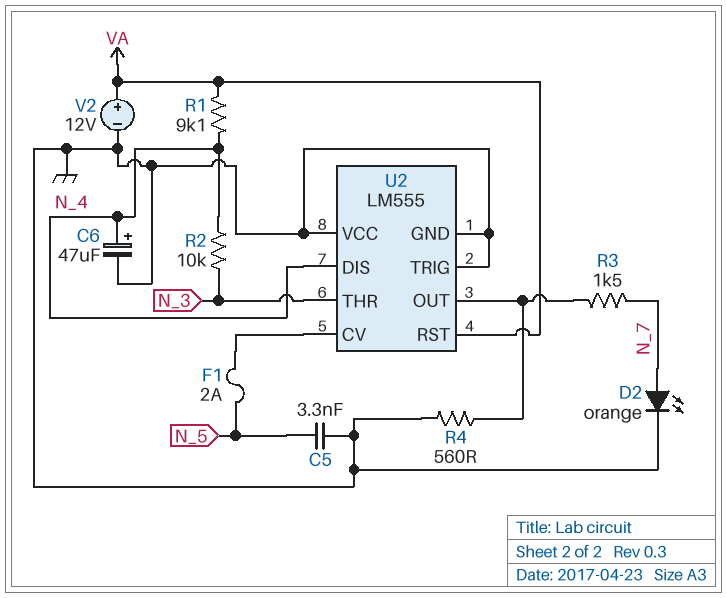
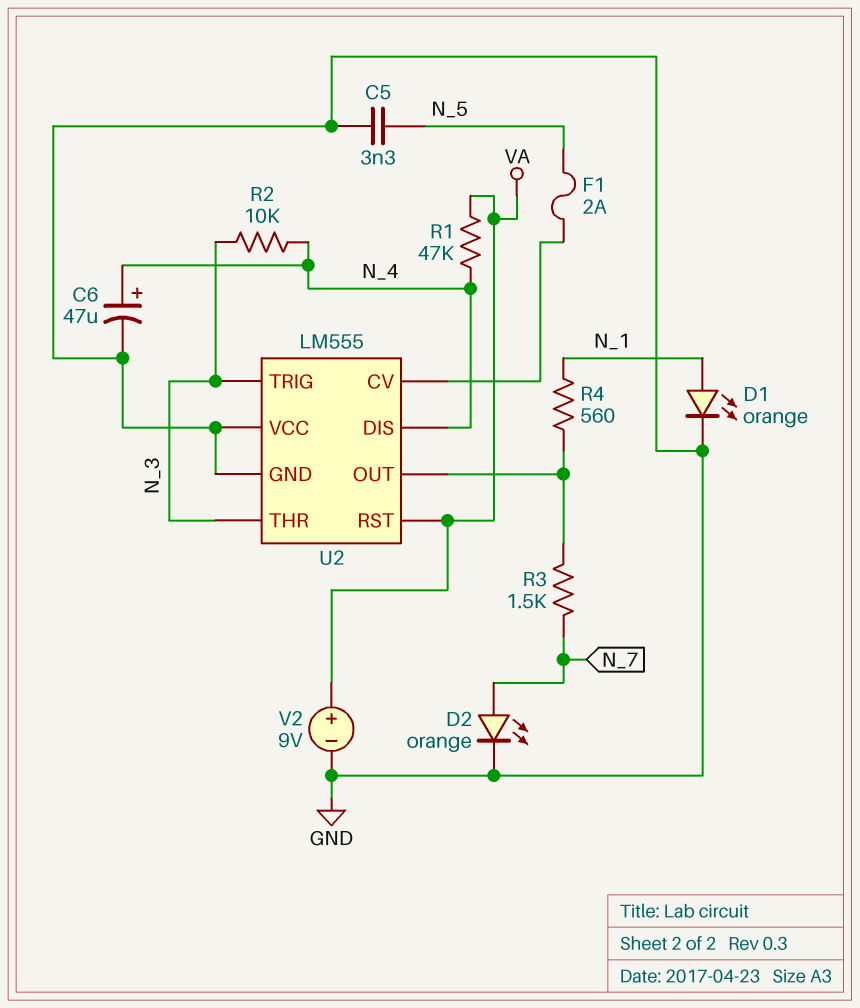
D1: none -> LED orange (A N_1, K GND)
R1: 9.1k (N_4, VA) -> 47k (N_4, VA)
R4: 560 (GND, U2/OUT) -> 560 (N_1, U2/OUT)
U2 pin TRIG: GND -> N_3
V2: 12V (plus VA, minus GND) -> 9V (plus VA, minus GND)

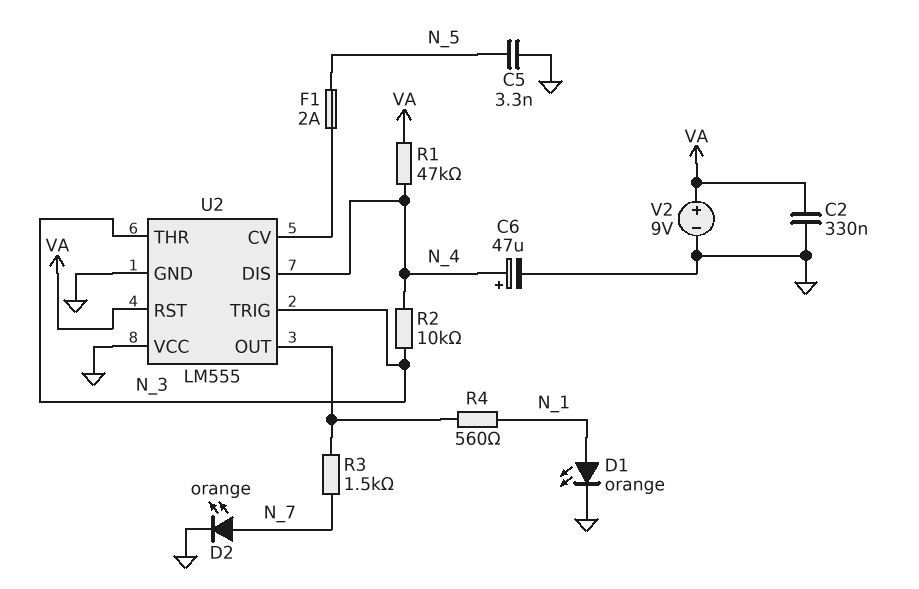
C2: none -> 330nF (GND, VA)

